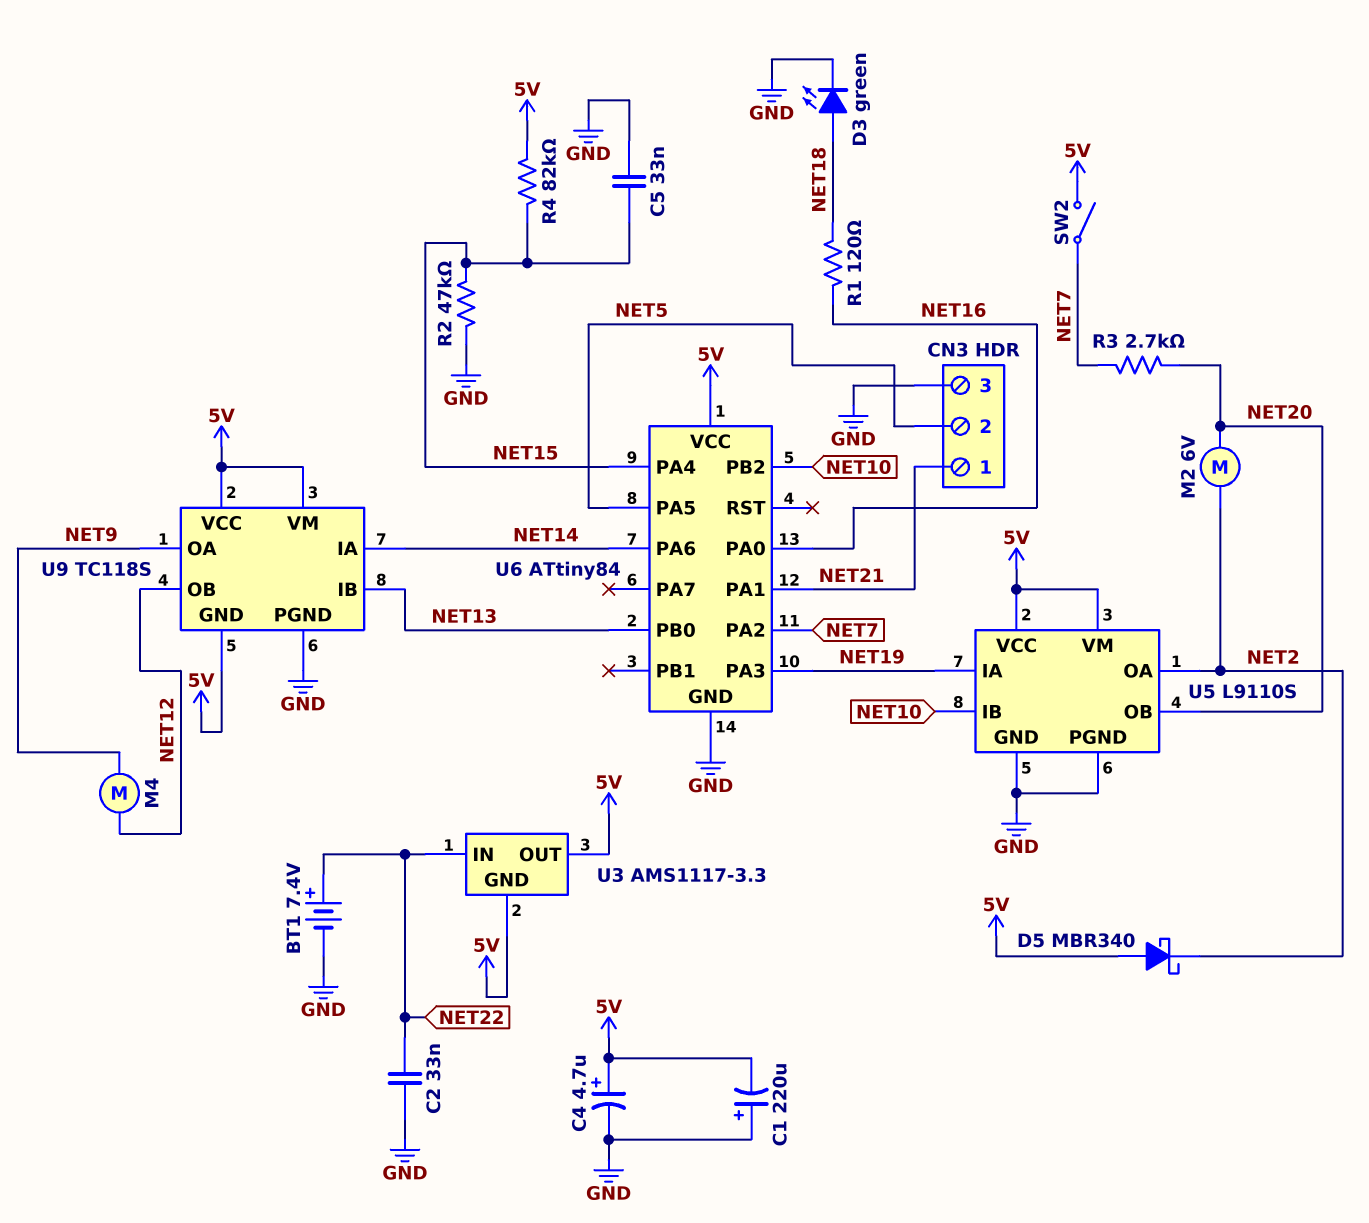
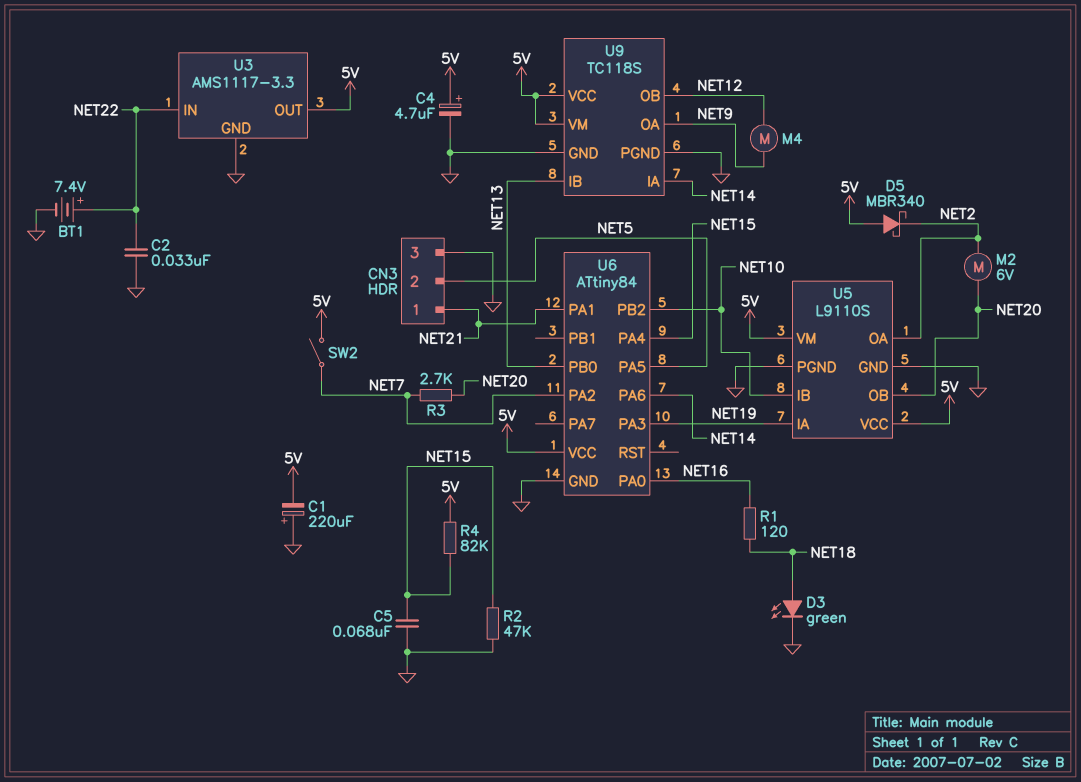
C5: 33nF (GND, NET15) -> 68nF (GND, NET15)
U3 pin GND: 5V -> GND
U9 pin GND: 5V -> GND

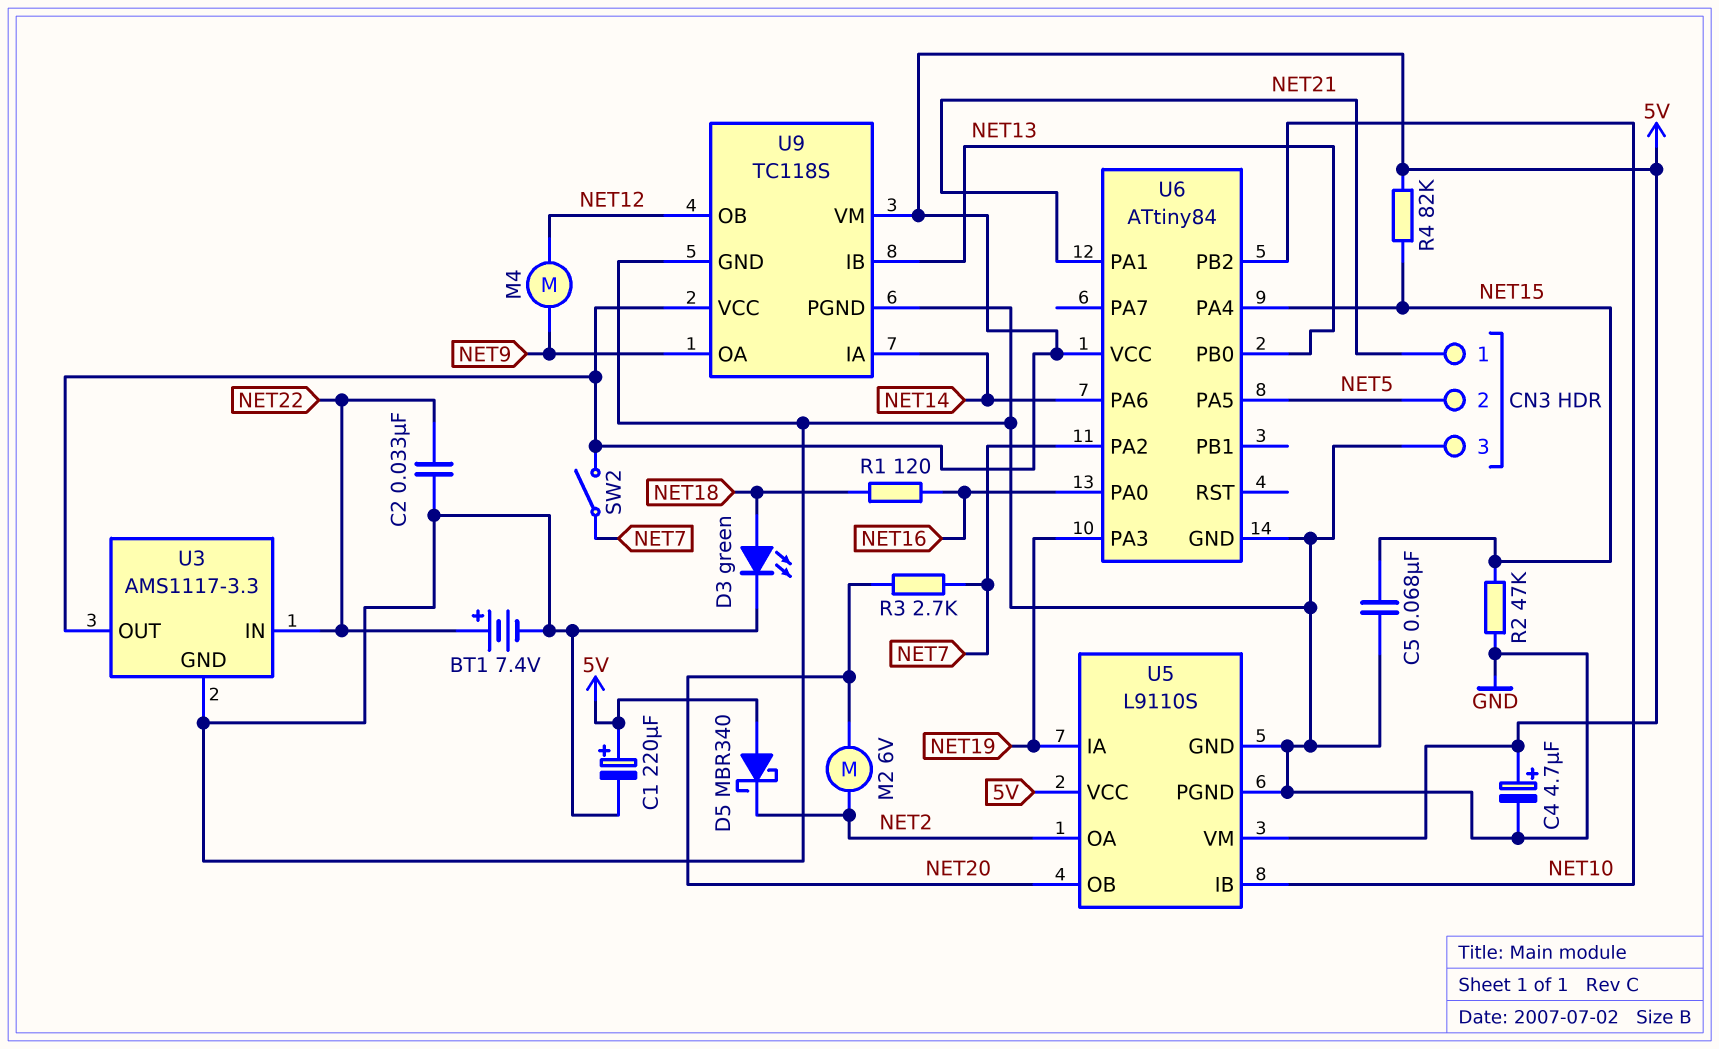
C1: 220uF (plus GND, minus 5V) -> 220uF (plus 5V, minus GND)

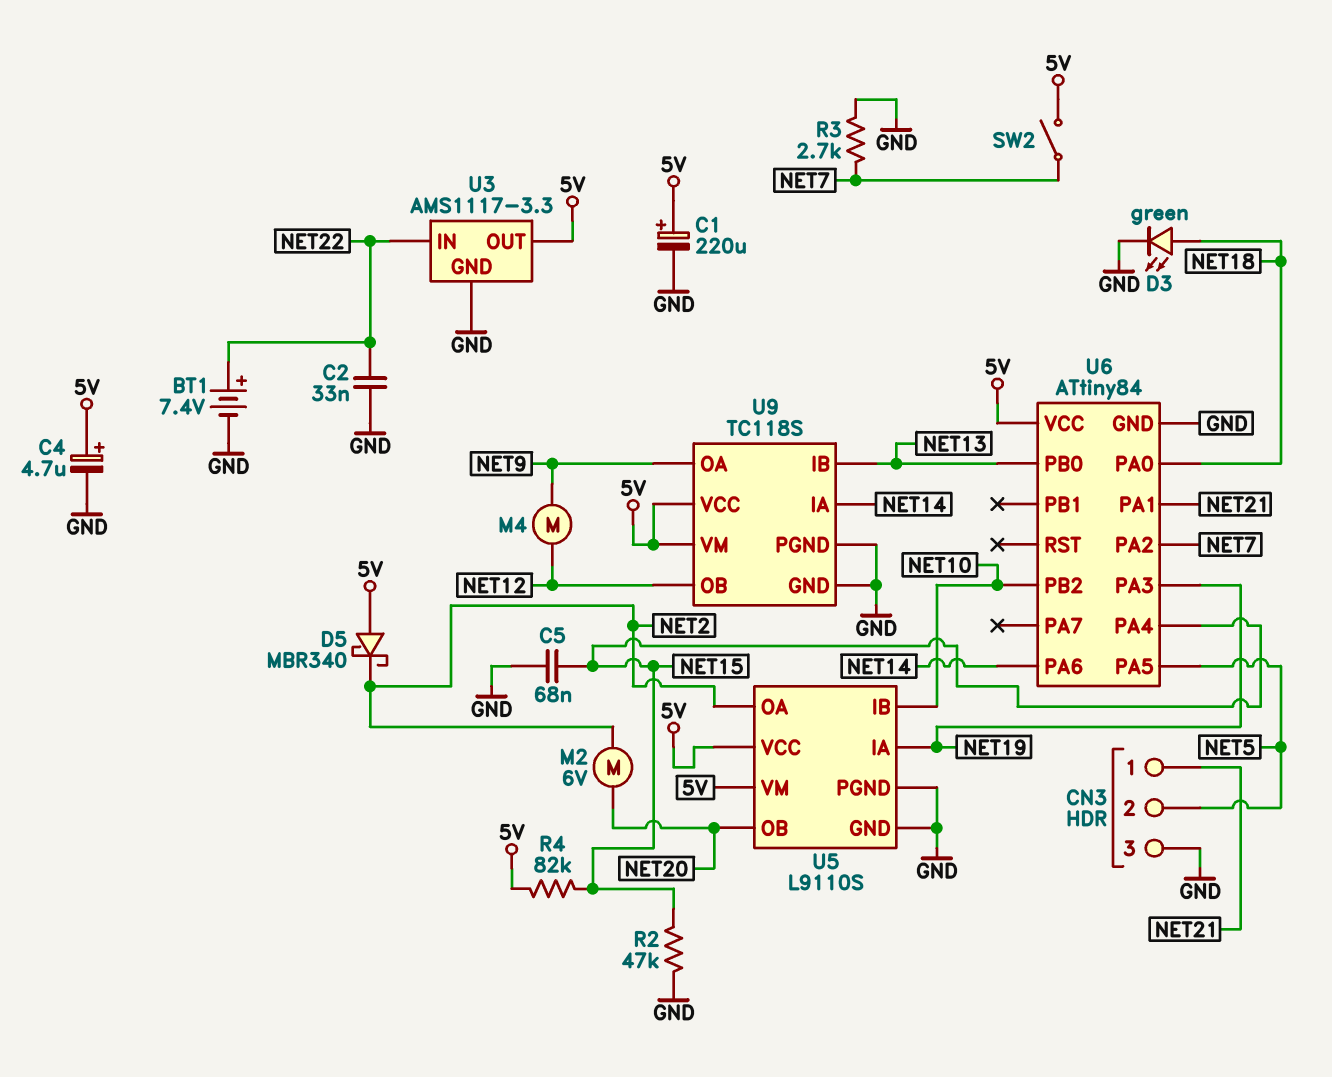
R1: 120 (NET16, NET18) -> none
R3: 2.7k (NET7, NET20) -> 2.7k (GND, NET7)
U6 pin PA0: NET16 -> NET18

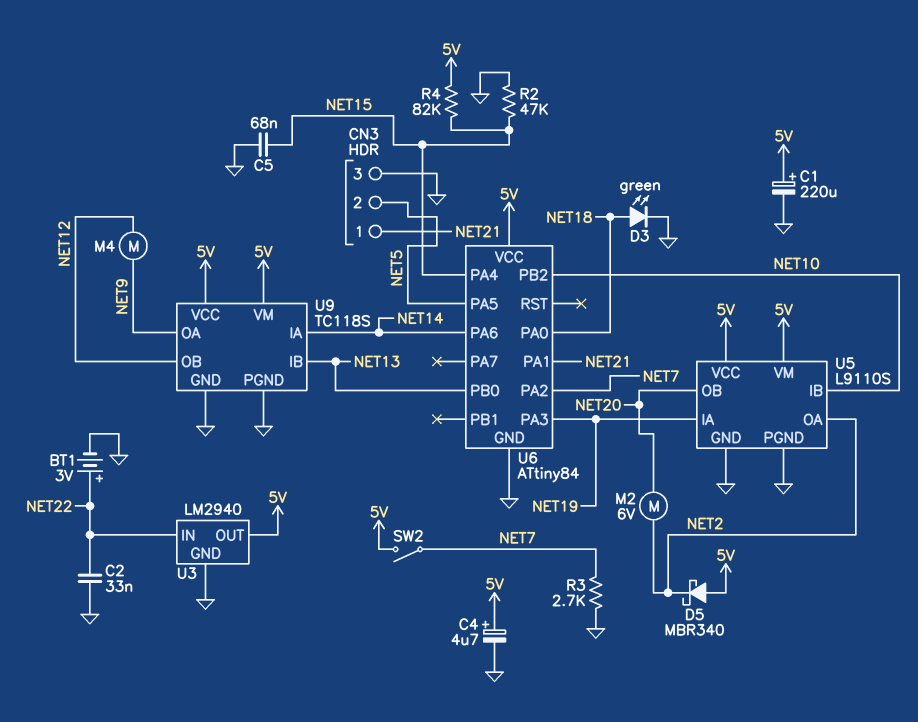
BT1: 7.4V (plus NET22, minus GND) -> 3V (plus NET22, minus GND)
U3: AMS1117-3.3 -> LM2940

